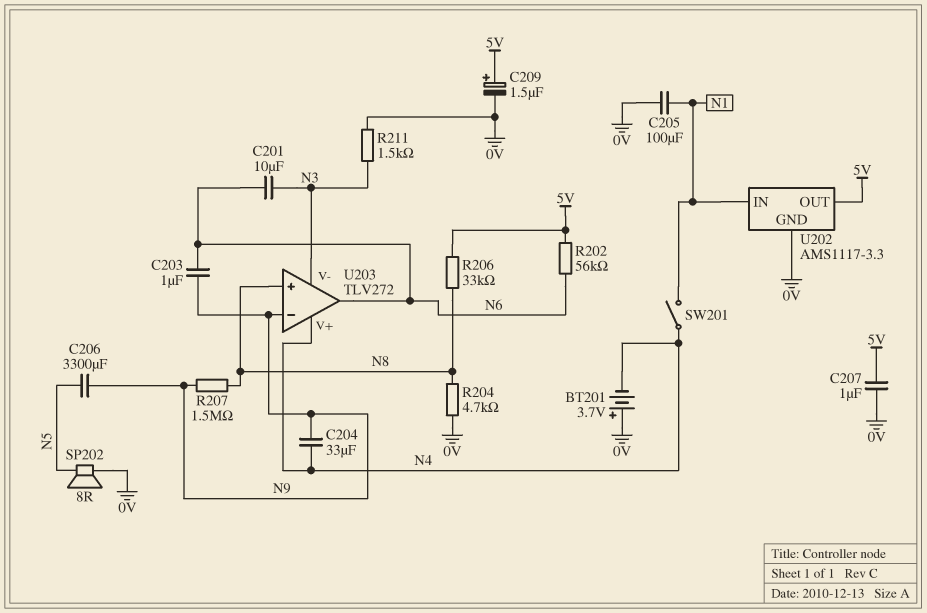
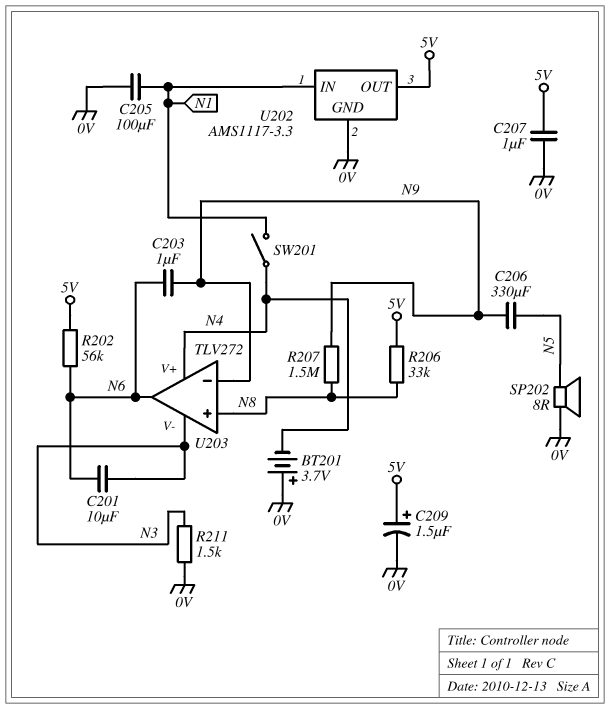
C204: 33uF (N4, N9) -> none
C206: 3300uF (N5, N9) -> 330uF (N5, N9)
R204: 4.7k (0V, N8) -> none

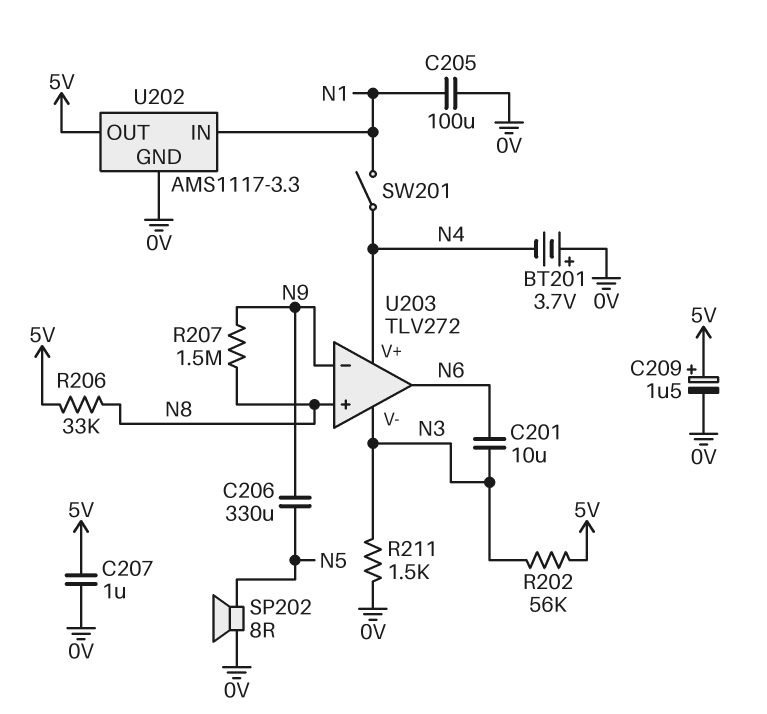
C203: 1uF (N6, N9) -> none
R202: 56k (5V, N6) -> 56k (5V, N3)

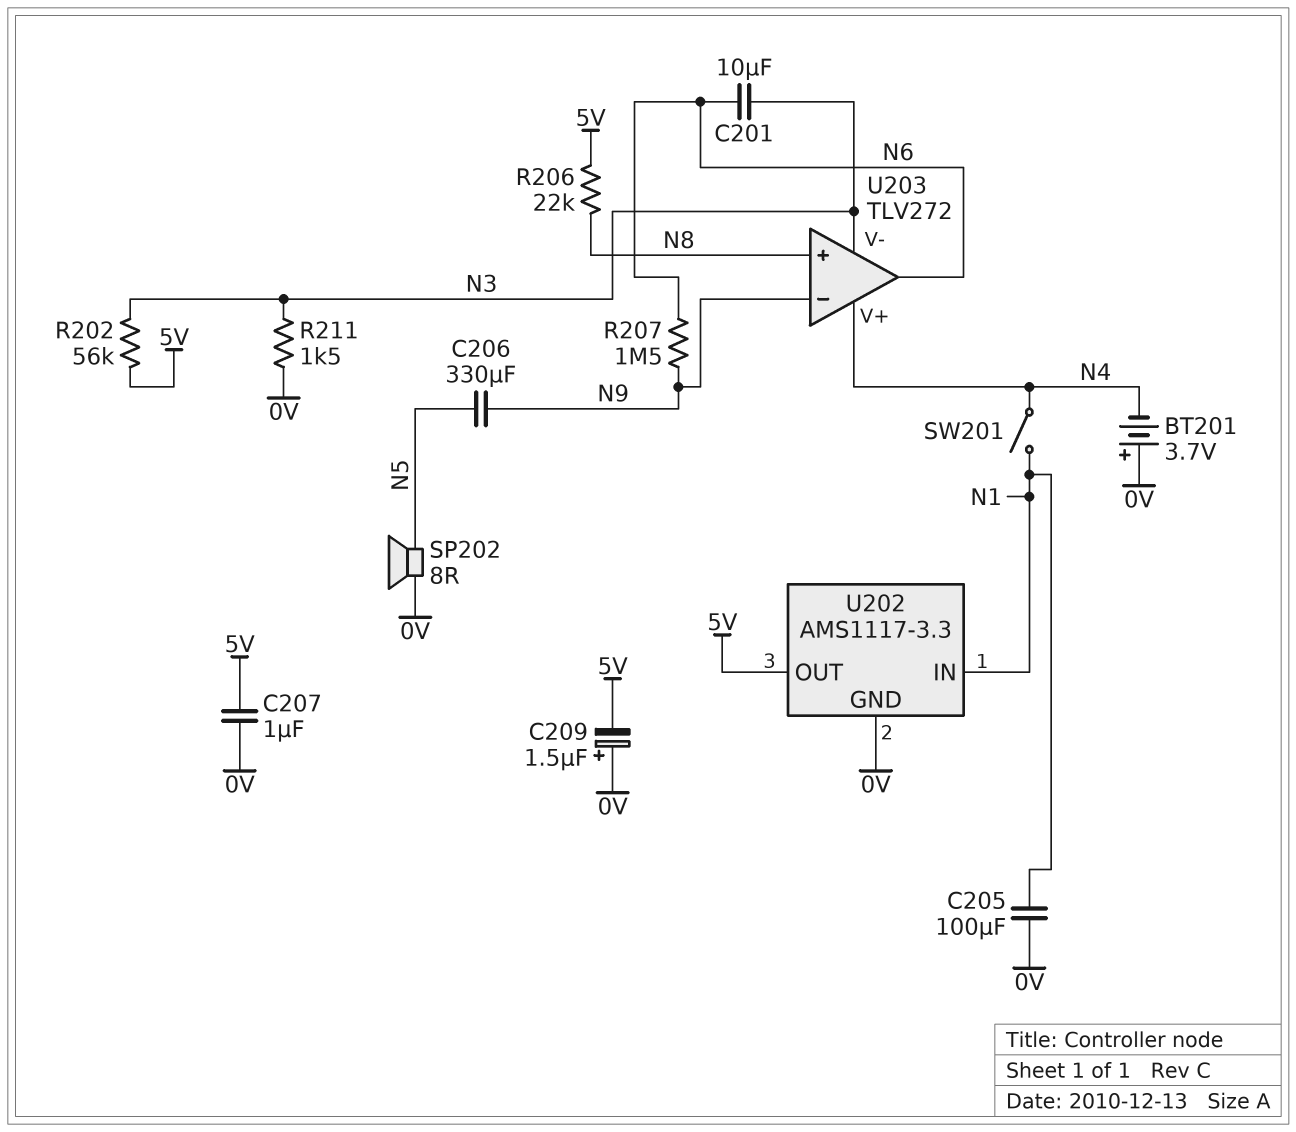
C209: 1.5uF (plus 5V, minus 0V) -> 1.5uF (plus 0V, minus 5V)
R206: 33k (5V, N8) -> 22k (5V, N8)
R207: 1.5M (N8, N9) -> 1.5M (N6, N9)

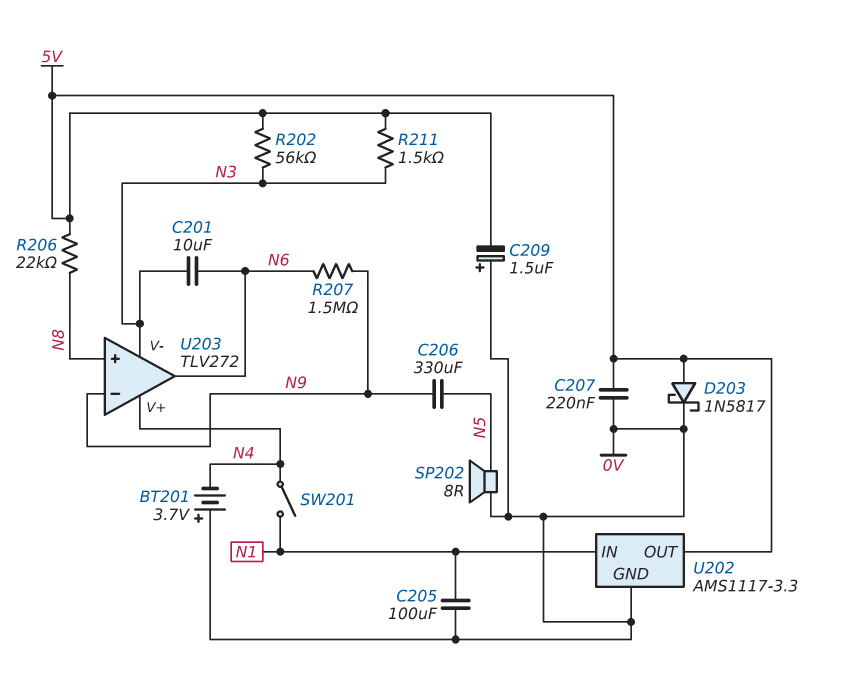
C207: 1uF (0V, 5V) -> 220nF (0V, 5V)
D203: none -> schottky 1N5817 (A 5V, K 0V)
R211: 1.5k (0V, N3) -> 1.5k (5V, N3)

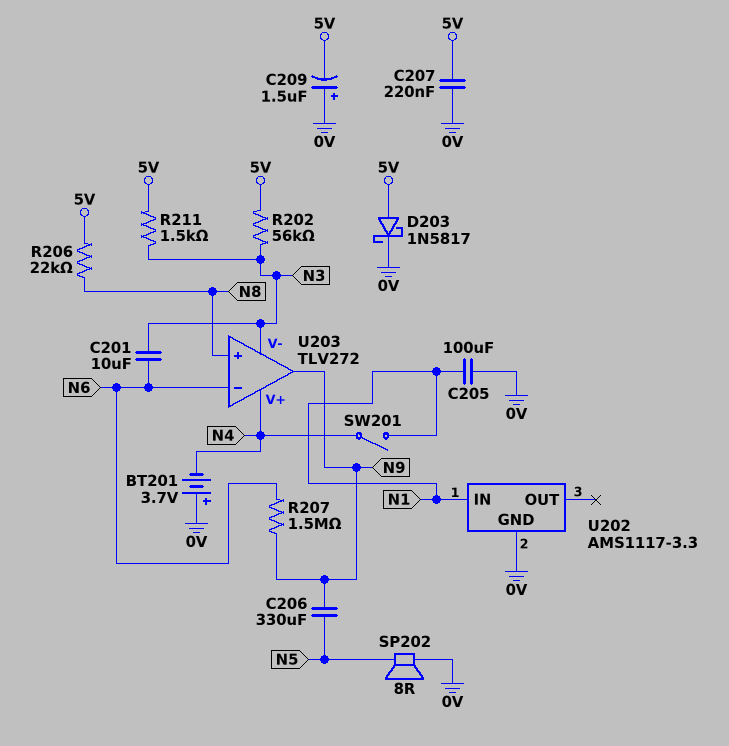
U202 pin OUT: 5V -> none
U203 pin in-: N9 -> N6
U203 pin out: N6 -> N9

